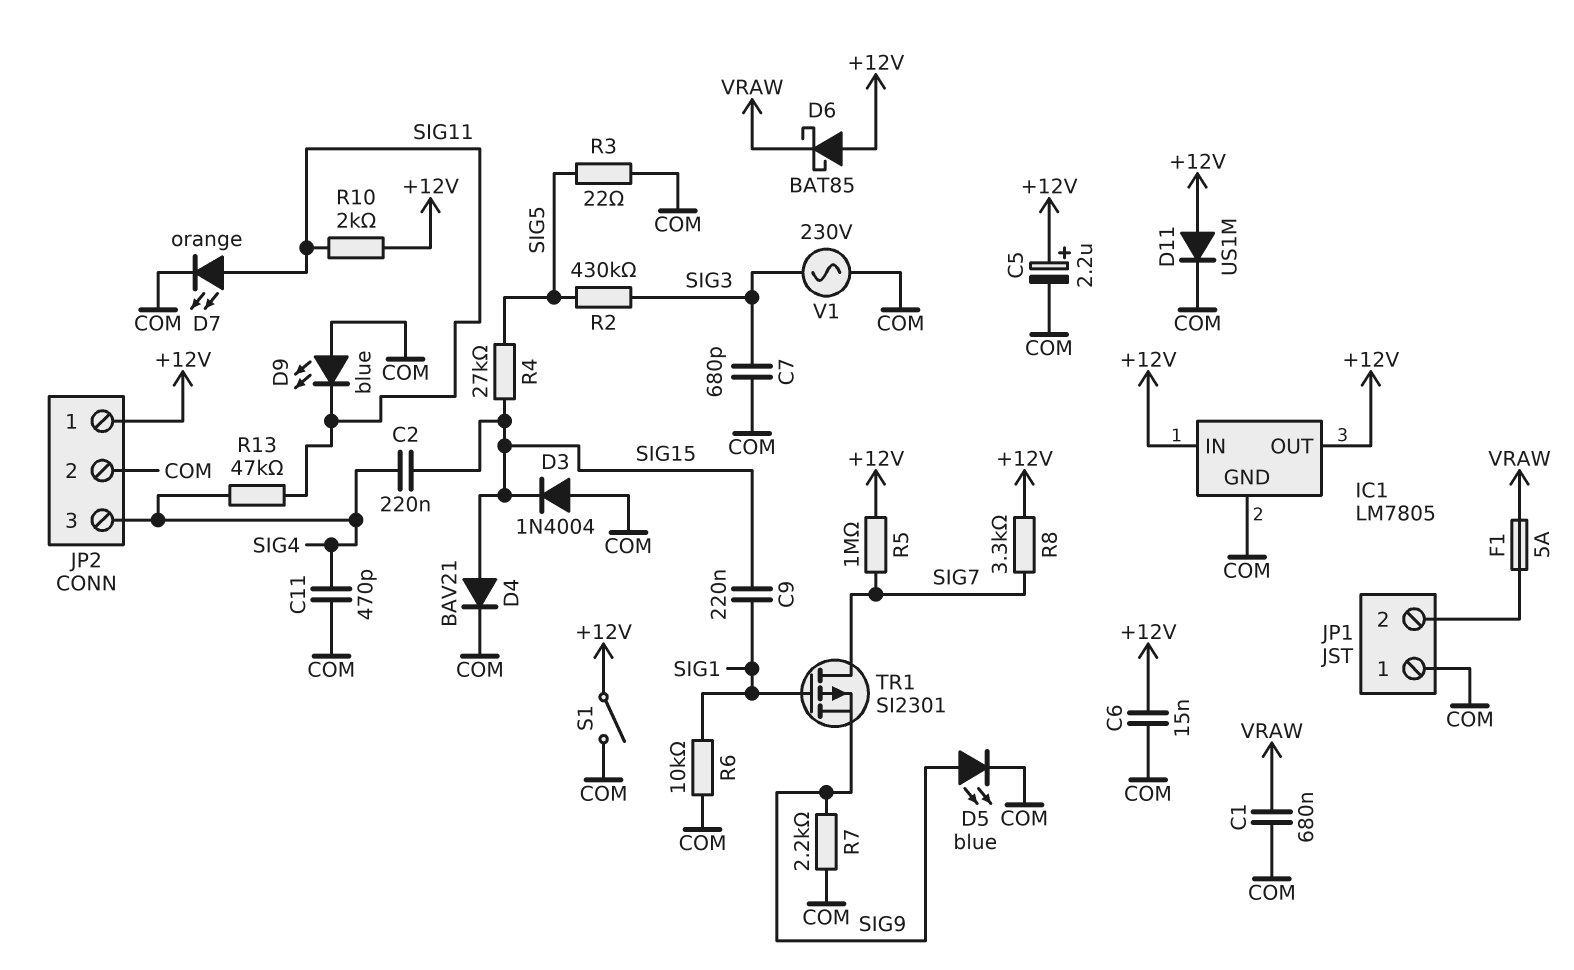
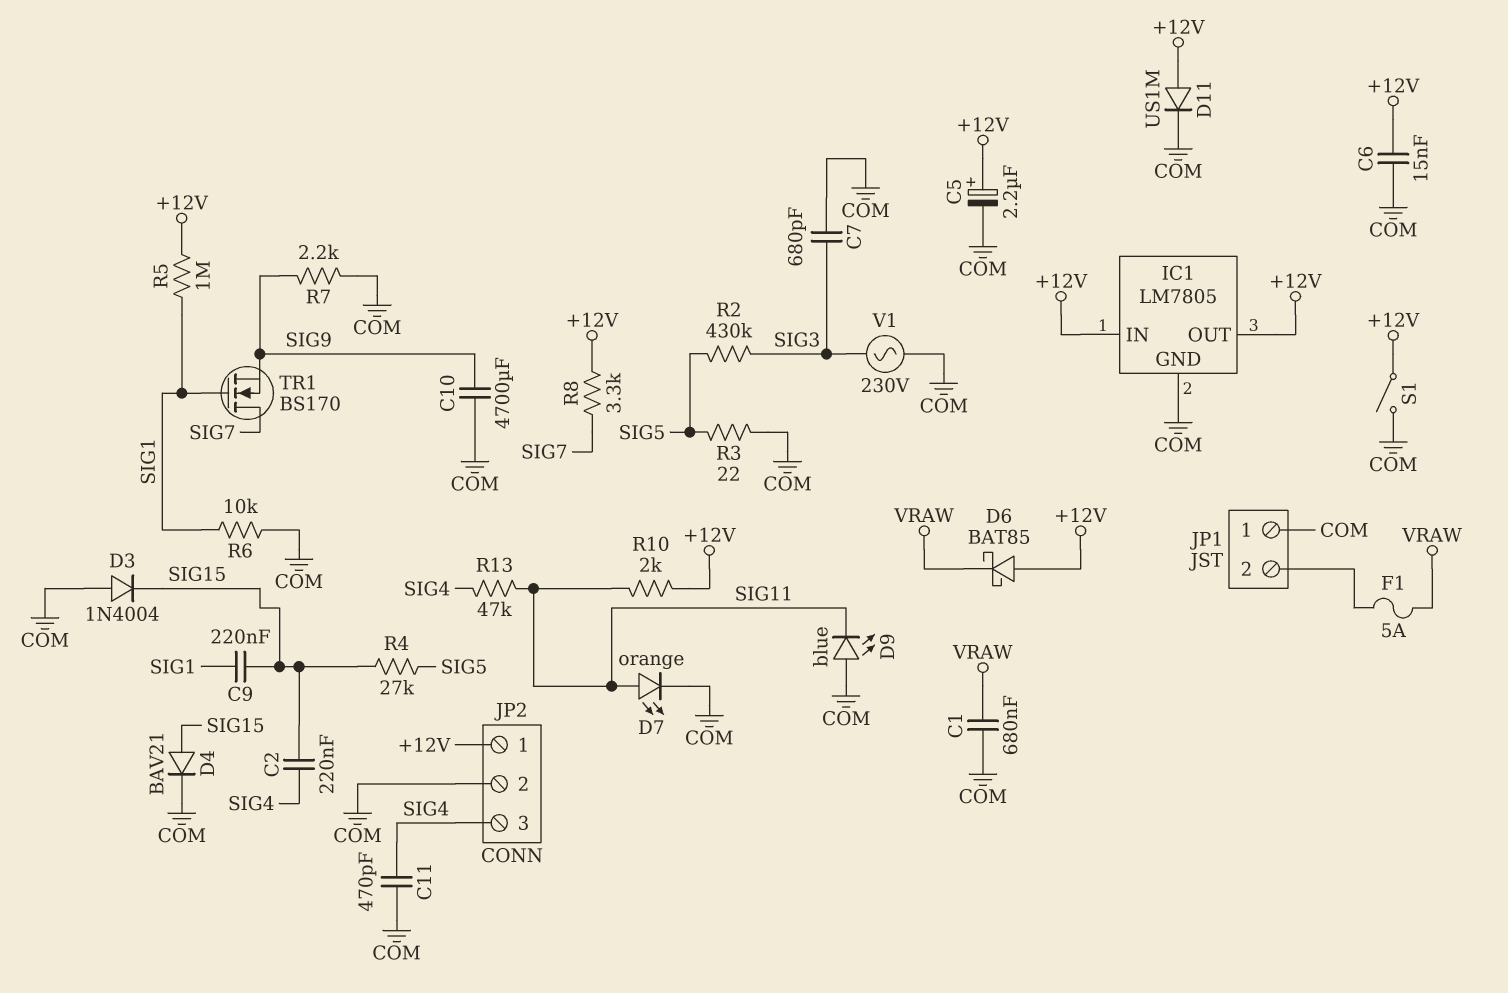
C10: none -> 4700uF (COM, SIG9)
D5: LED blue (A SIG9, K COM) -> none
R5: 1M (+12V, SIG7) -> 1M (+12V, SIG1)
TR1: PMOS SI2301 (G SIG1, D SIG7, S SIG9) -> NMOS BS170 (G SIG1, D SIG7, S SIG9)

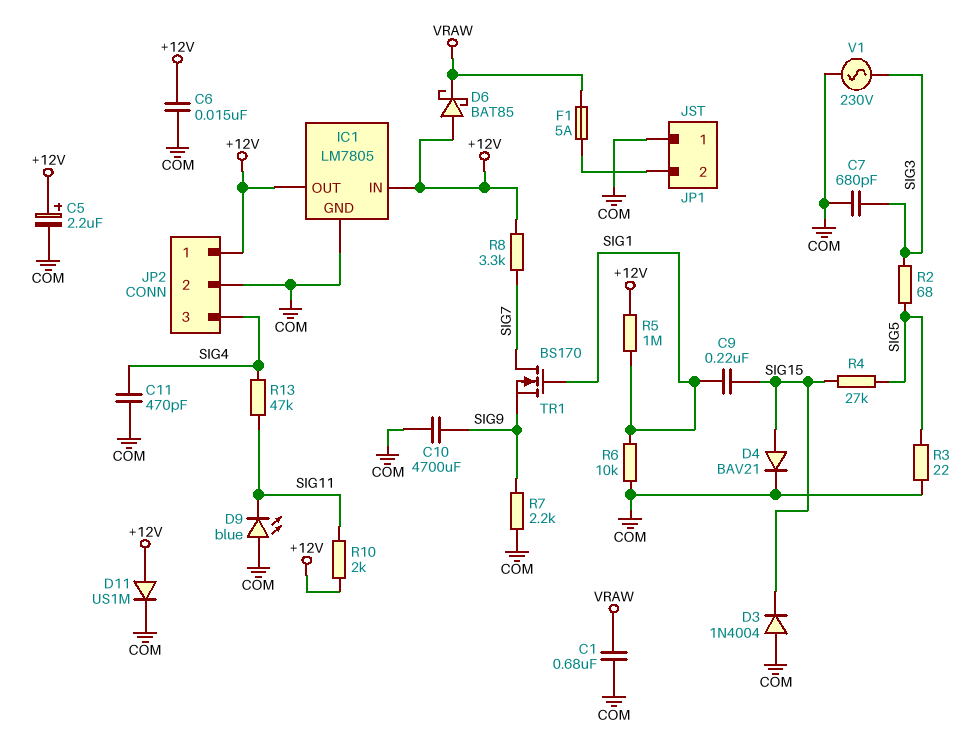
C2: 220nF (SIG4, SIG15) -> none
D7: LED orange (A SIG11, K COM) -> none
R2: 430k (SIG3, SIG5) -> 68 (SIG3, SIG5)
S1: switch (+12V, COM) -> none

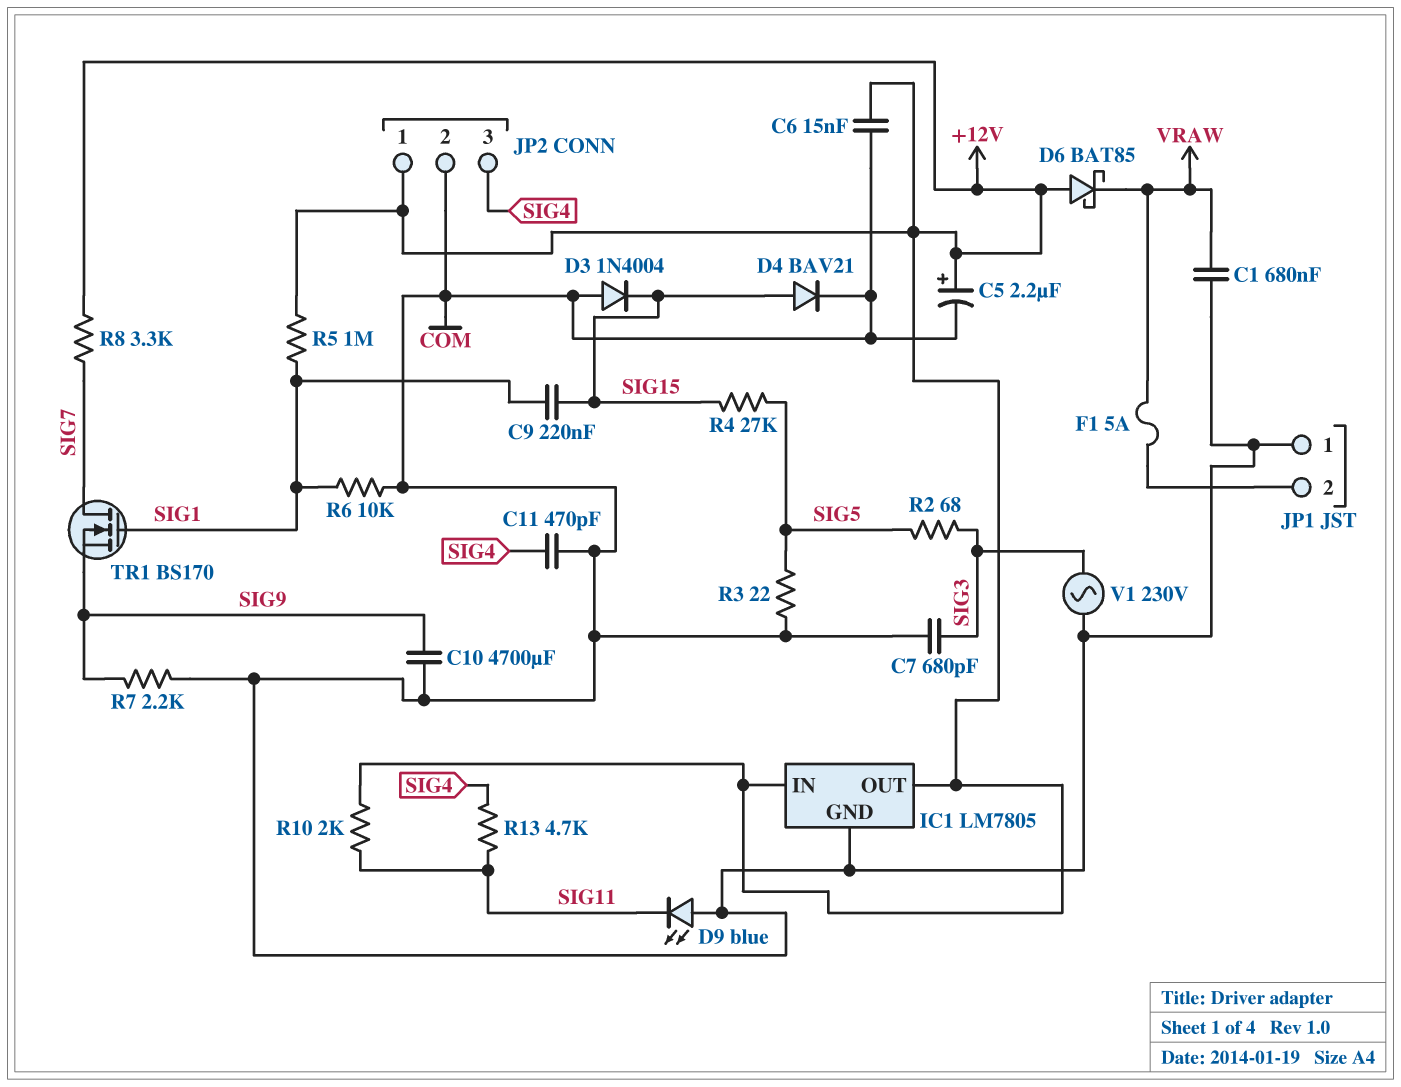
D11: diode US1M (A +12V, K COM) -> none
R13: 47k (SIG4, SIG11) -> 4.7k (SIG4, SIG11)

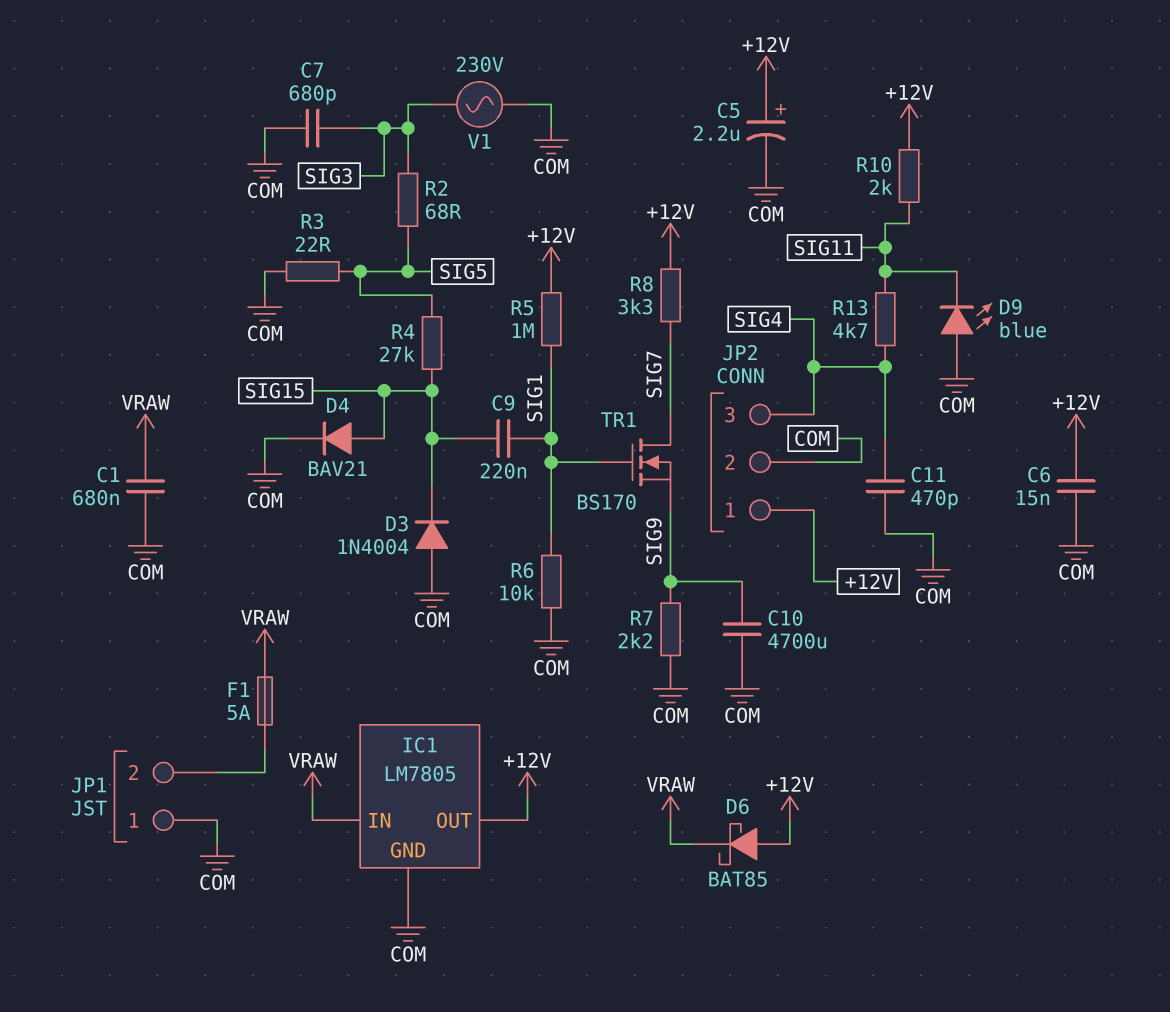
IC1 pin IN: +12V -> VRAW

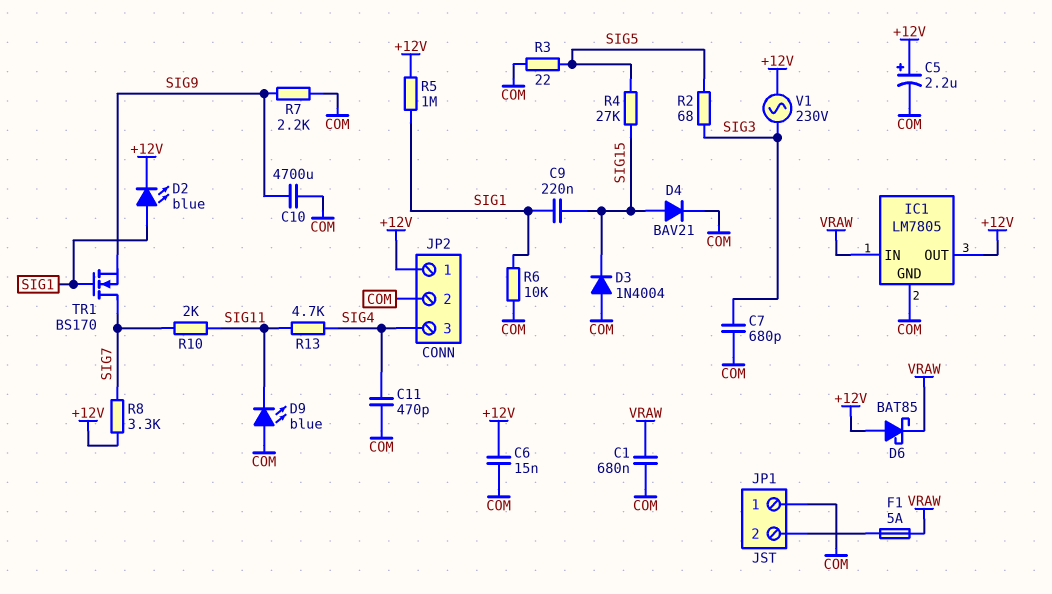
D2: none -> LED blue (A SIG1, K +12V)
R10: 2k (+12V, SIG11) -> 2k (SIG7, SIG11)
V1: AC 230V (COM, SIG3) -> AC 230V (+12V, SIG3)

